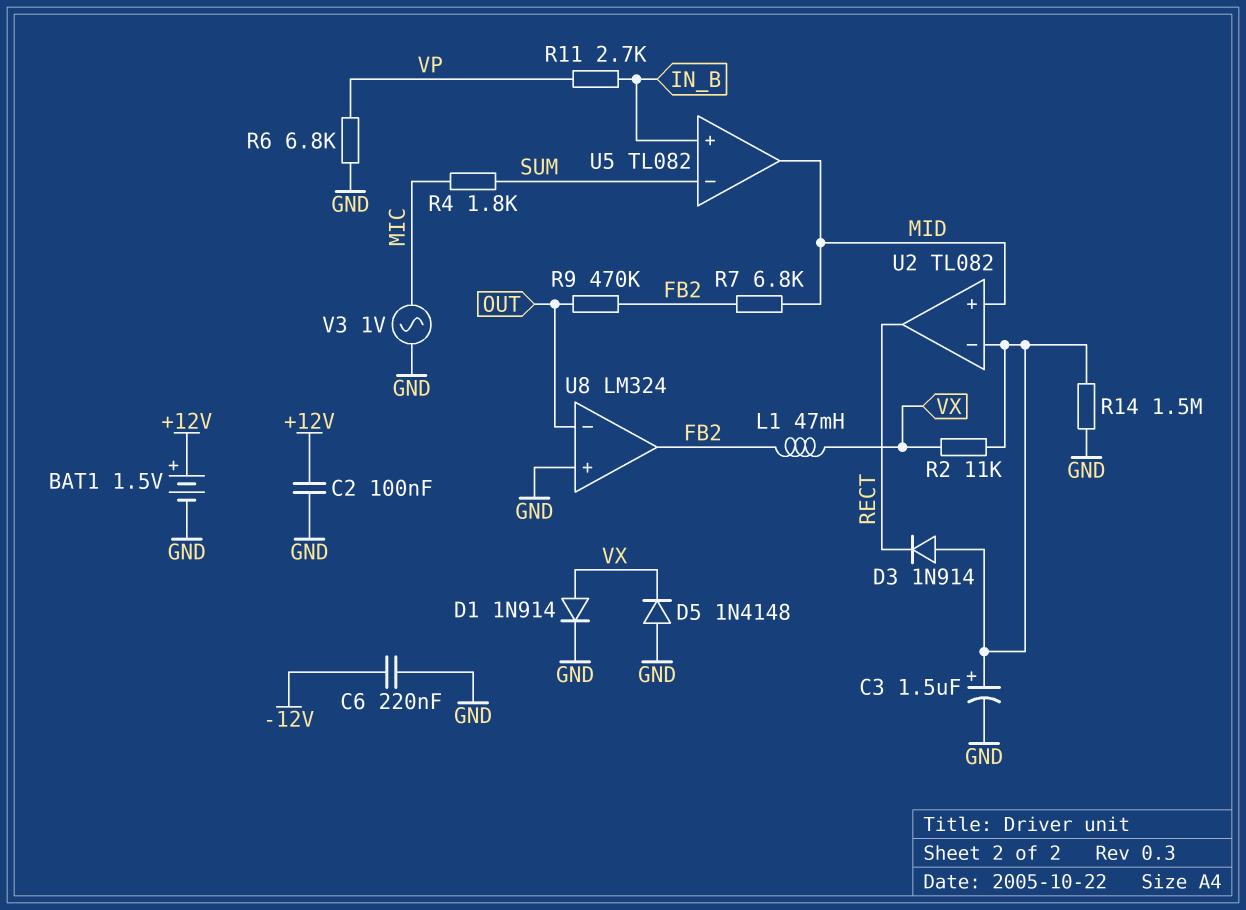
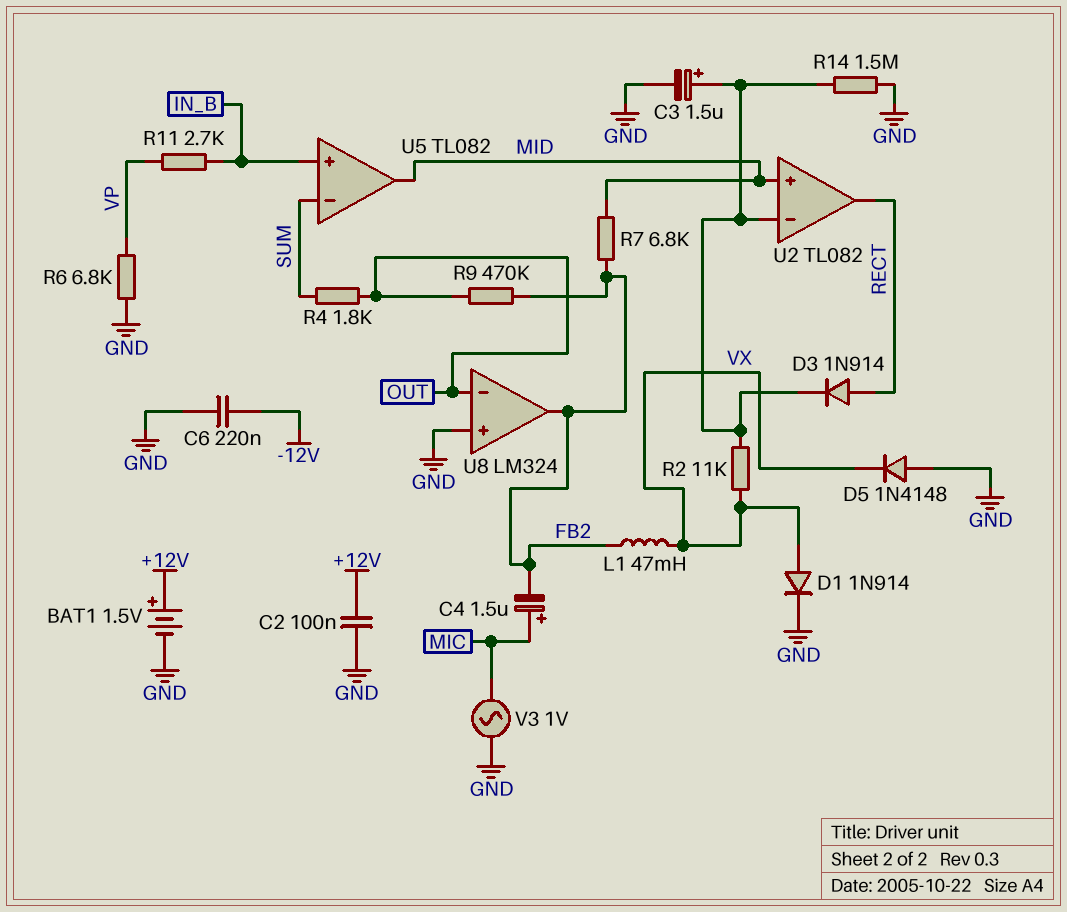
C4: none -> 1.5uF (plus MIC, minus FB2)
D3: diode 1N914 (A U2/in-, K RECT) -> diode 1N914 (A RECT, K U2/in-)
R4: 1.8k (MIC, SUM) -> 1.8k (OUT, SUM)

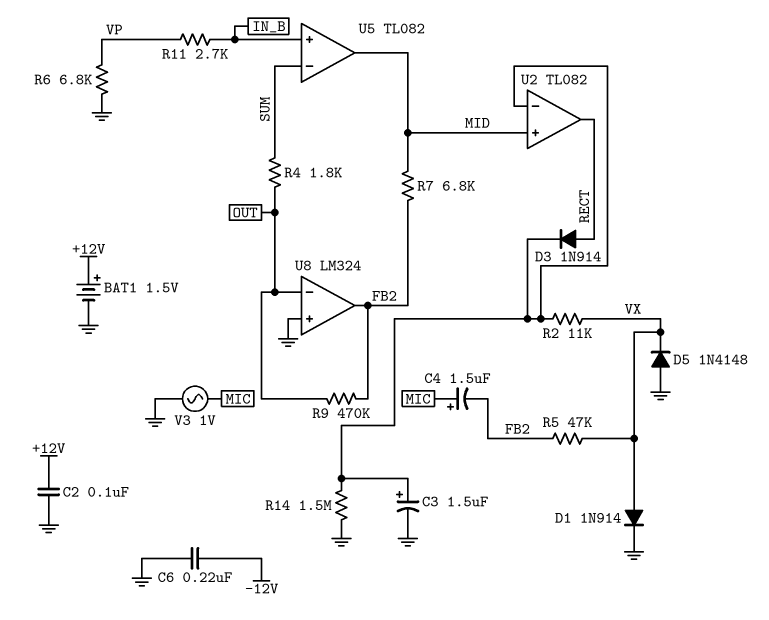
L1: 47mH (FB2, VX) -> none
R5: none -> 47k (FB2, VX)

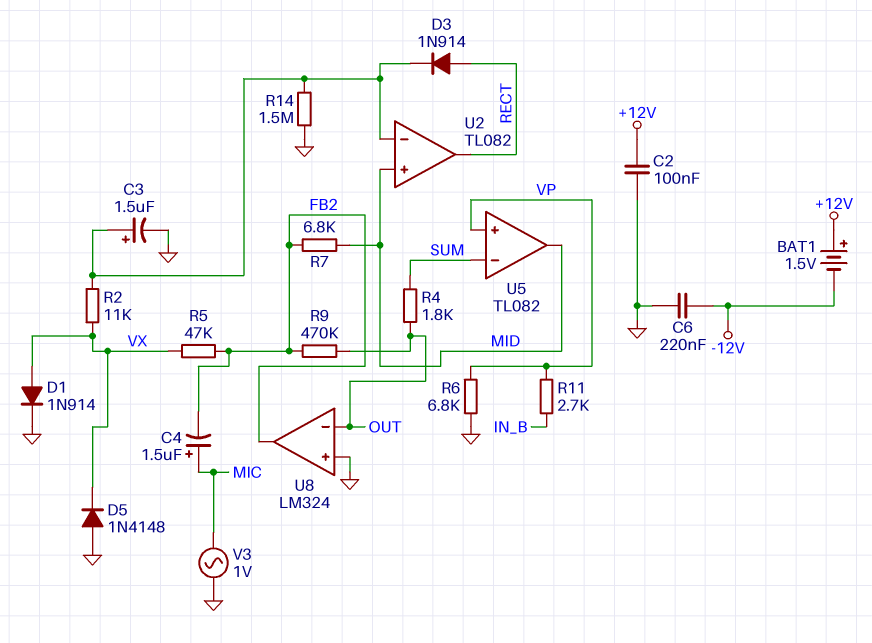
BAT1: 1.5V (plus +12V, minus GND) -> 1.5V (plus +12V, minus -12V)
U5 pin in+: IN_B -> VP

